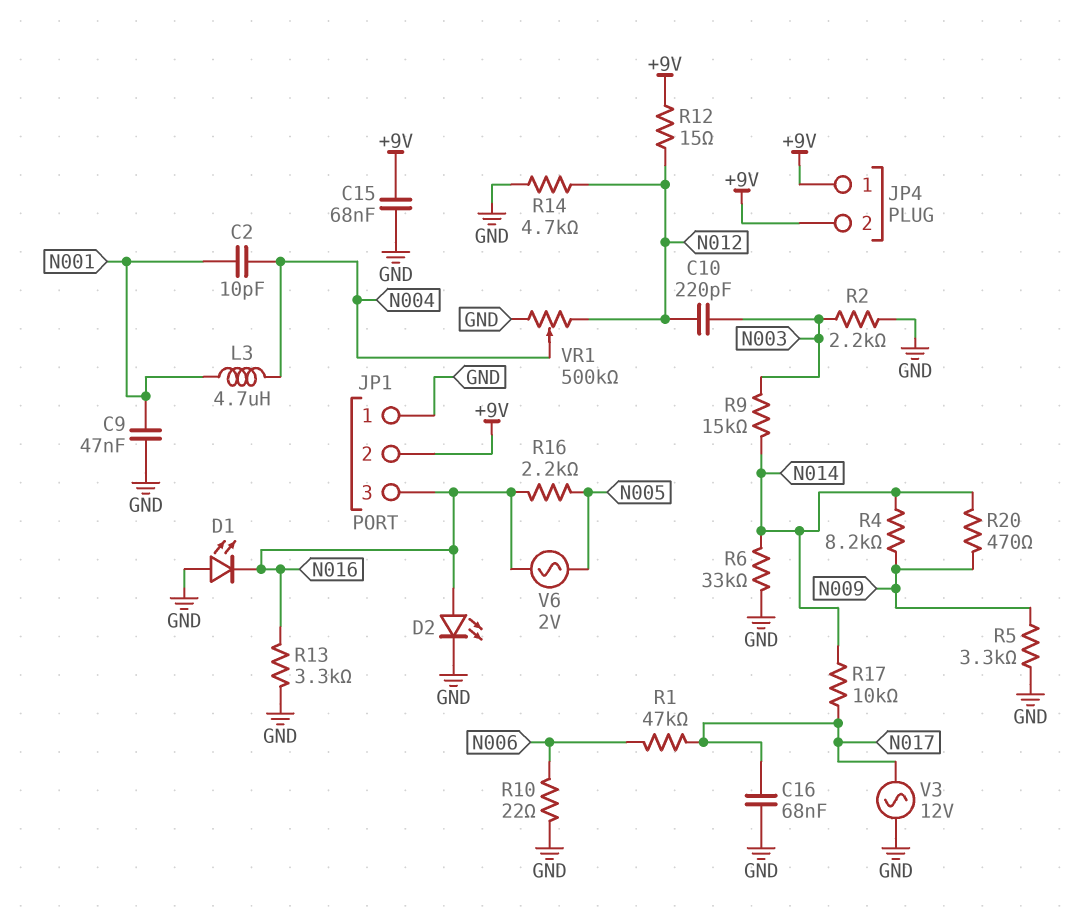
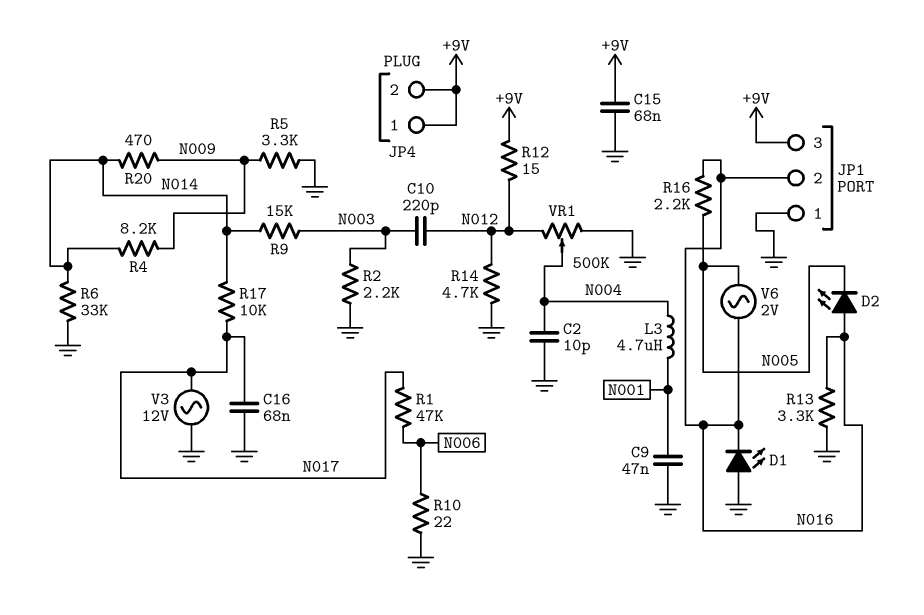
C2: 10pF (N001, N004) -> 10pF (GND, N004)
D2: LED (A N016, K GND) -> LED (A N016, K N005)
JP1 pin 2: +9V -> N016
JP1 pin 3: N016 -> +9V

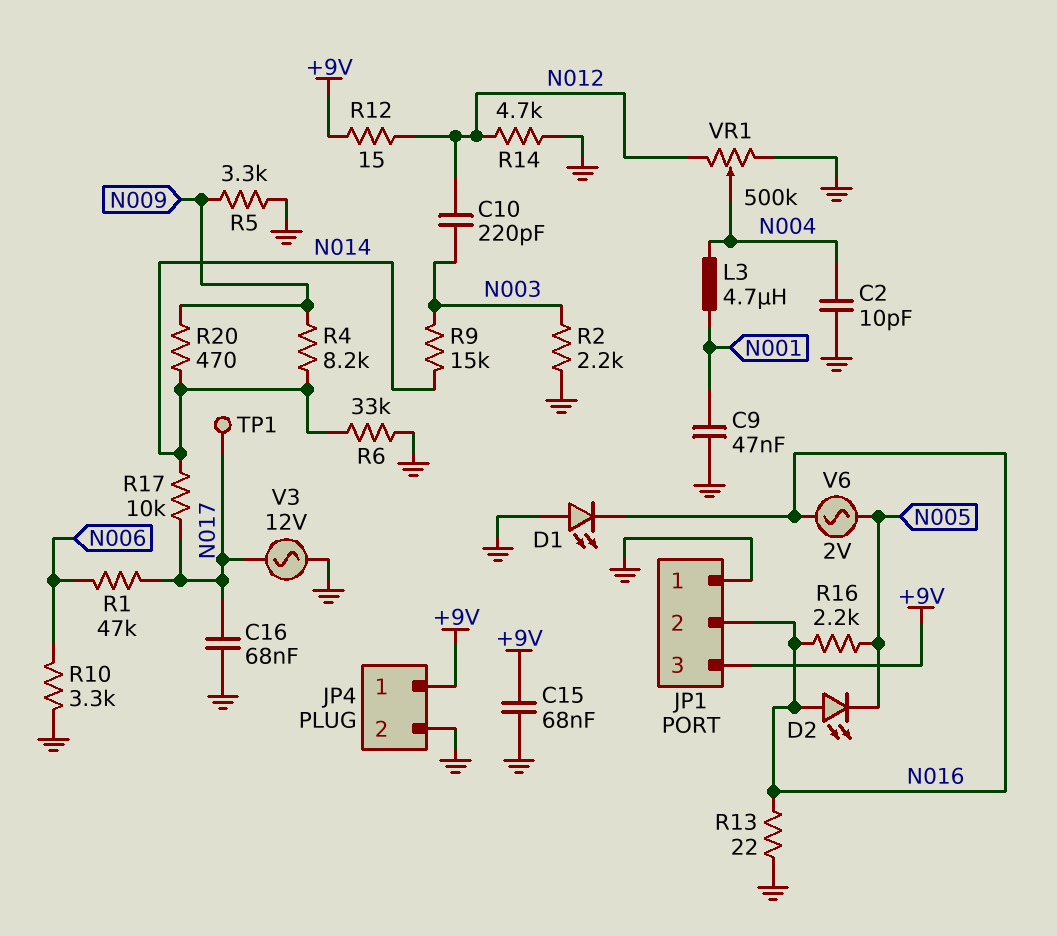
JP4 pin 2: +9V -> GND
R10: 22 (GND, N006) -> 3.3k (GND, N006)
R13: 3.3k (GND, N016) -> 22 (GND, N016)
TP1: none -> test point (N017)

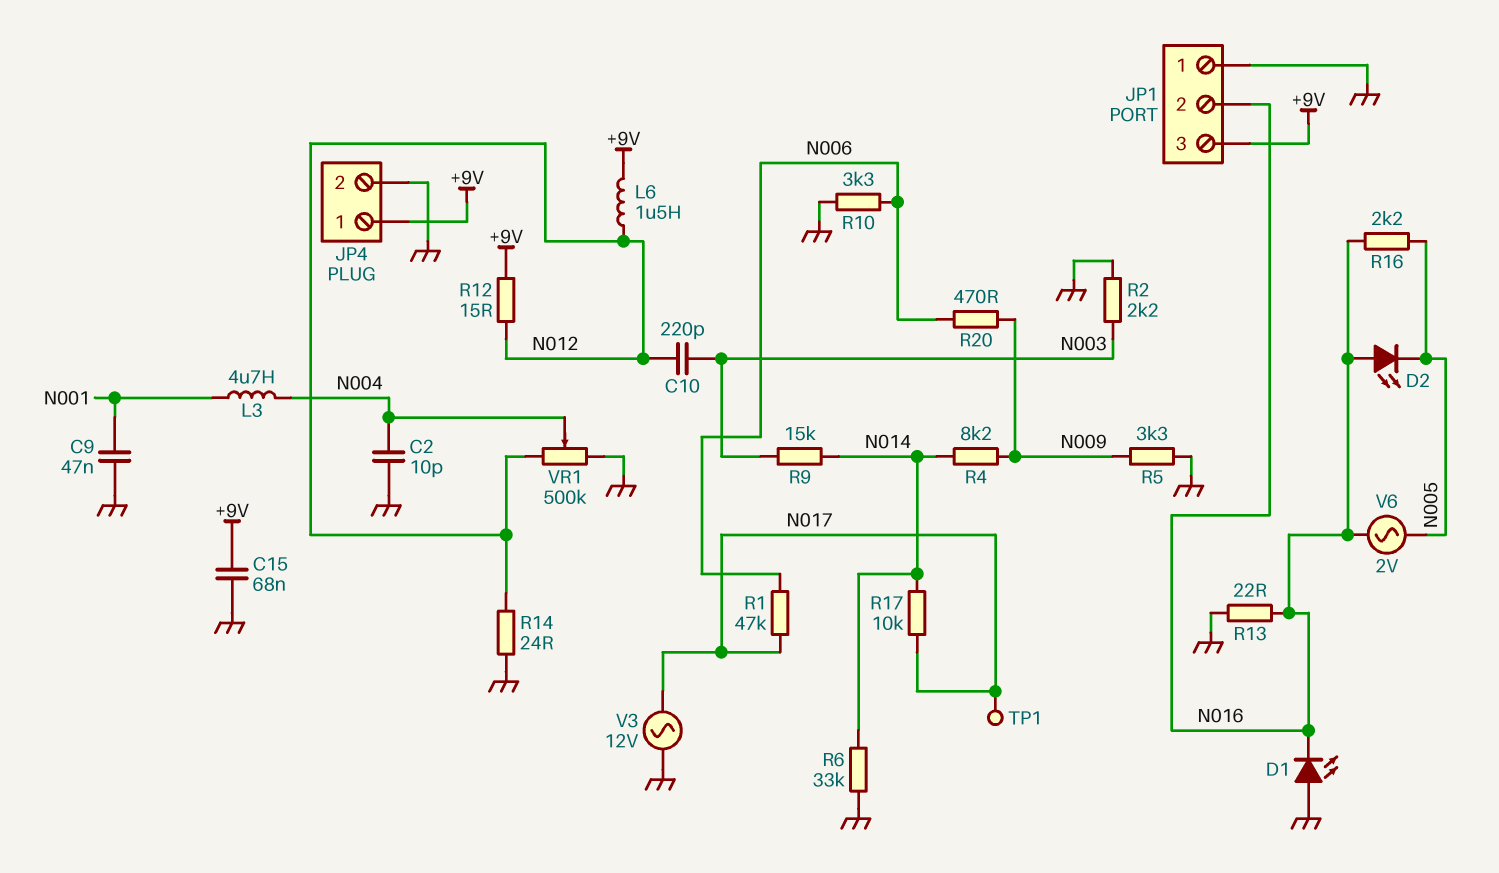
C16: 68nF (GND, N017) -> none
L6: none -> 1.5uH (+9V, N012)
R14: 4.7k (GND, N012) -> 24 (GND, N012)
R20: 470 (N009, N014) -> 470 (N006, N009)

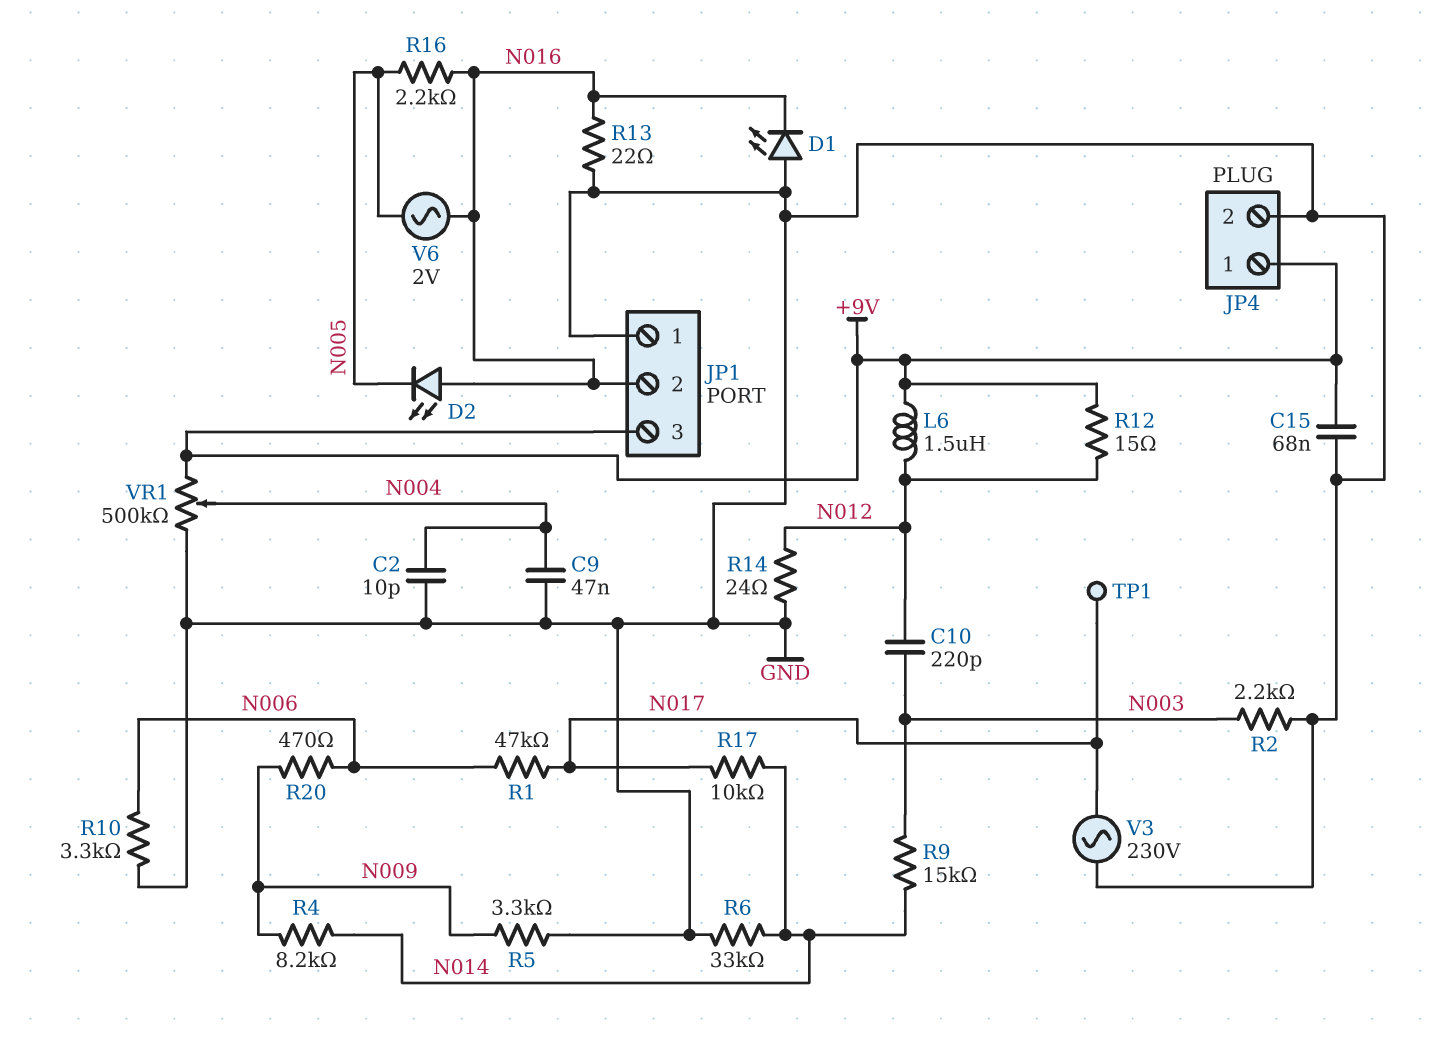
C9: 47nF (GND, N001) -> 47nF (GND, N004)
L3: 4.7uH (N001, N004) -> none
V3: AC 12V (GND, N017) -> AC 230V (GND, N017)
VR1: 500k (GND, N012, wiper N004) -> 500k (+9V, GND, wiper N004)

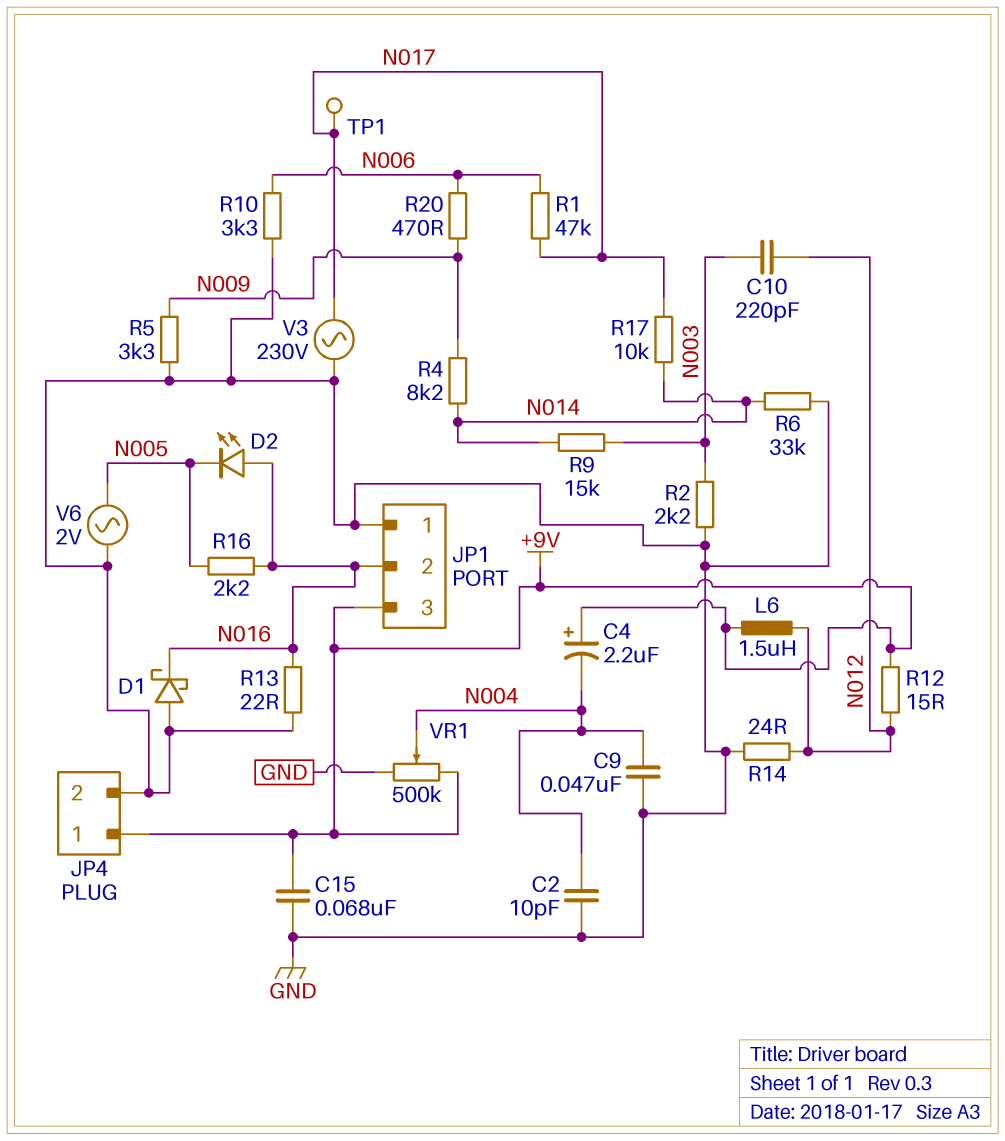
C4: none -> 2.2uF (plus +9V, minus N004)
D1: LED (A GND, K N016) -> schottky (A GND, K N016)
V6: AC 2V (N005, N016) -> AC 2V (GND, N005)

